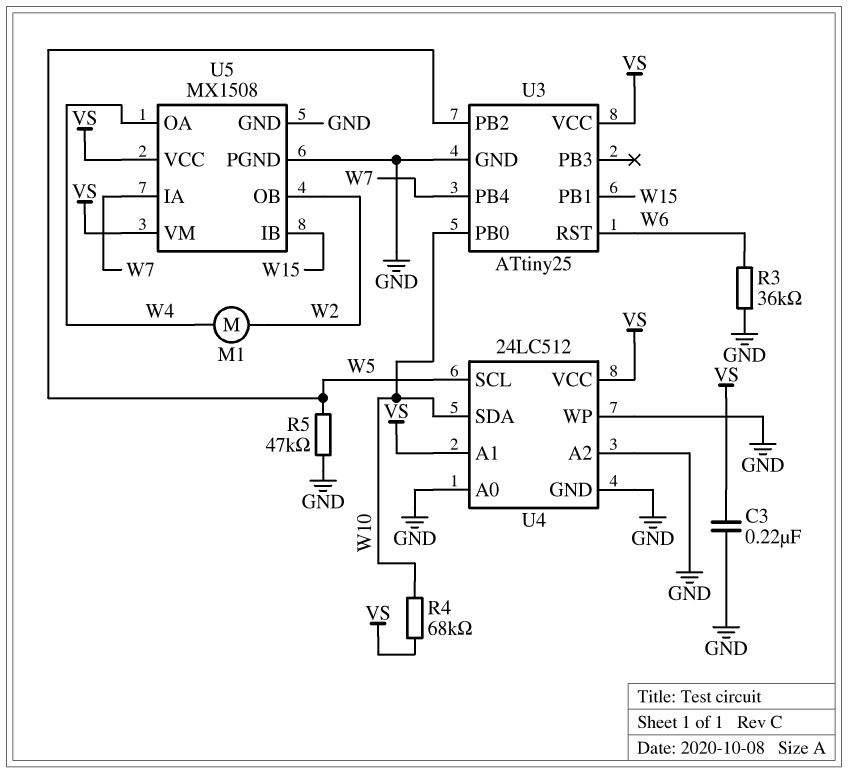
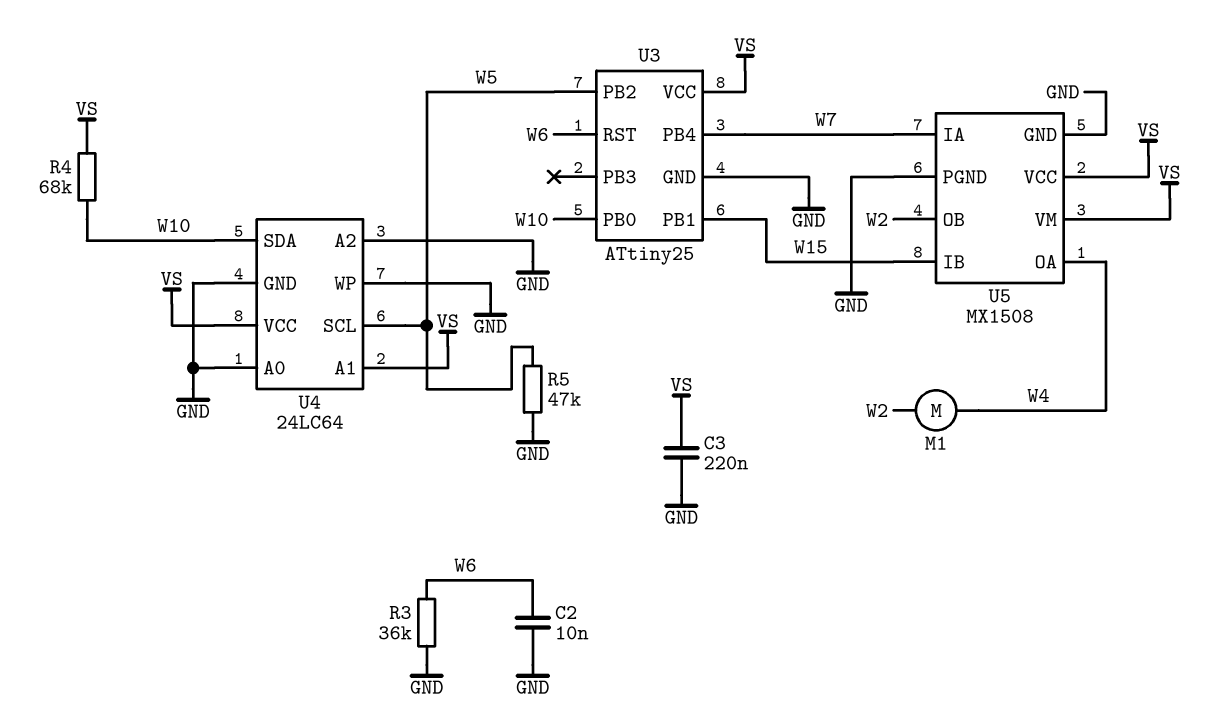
C2: none -> 10nF (GND, W6)
U4: 24LC512 -> 24LC64

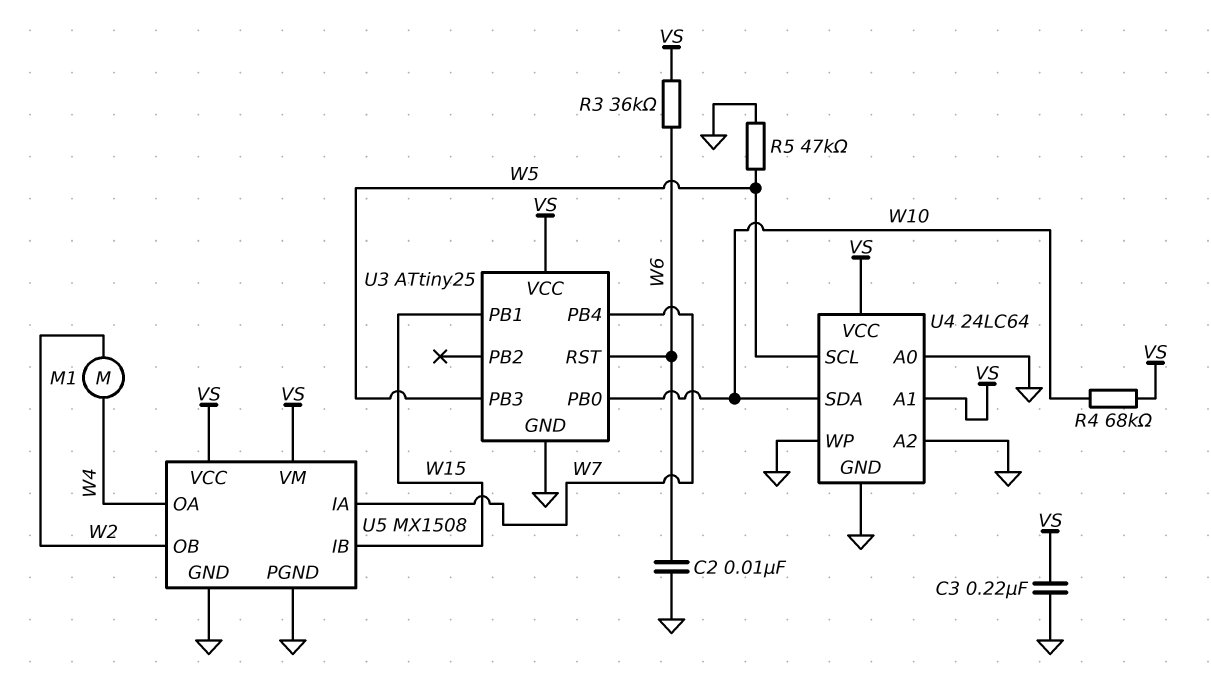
R3: 36k (GND, W6) -> 36k (VS, W6)
U3 pin PB2: W5 -> none
U3 pin PB3: none -> W5

